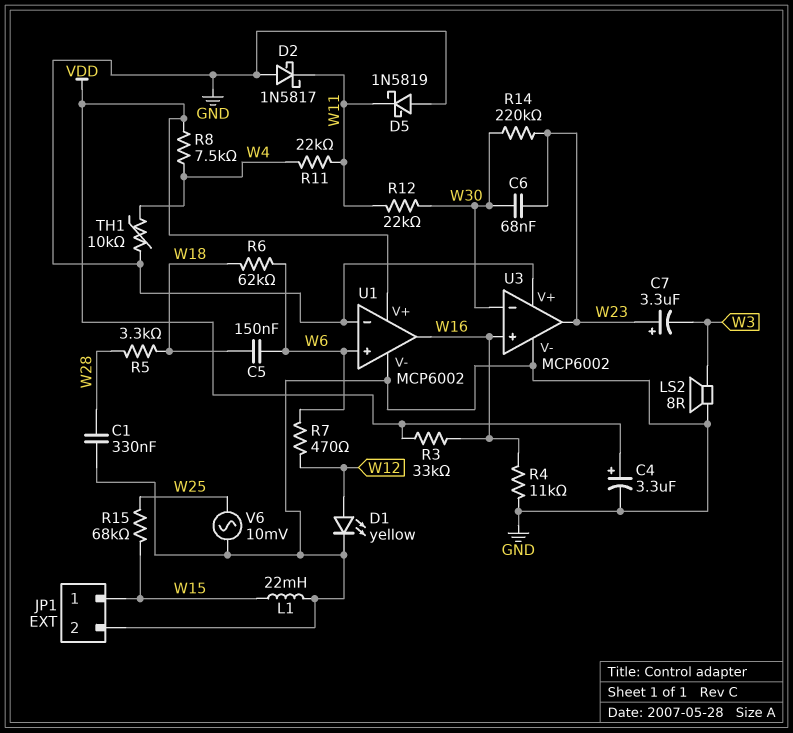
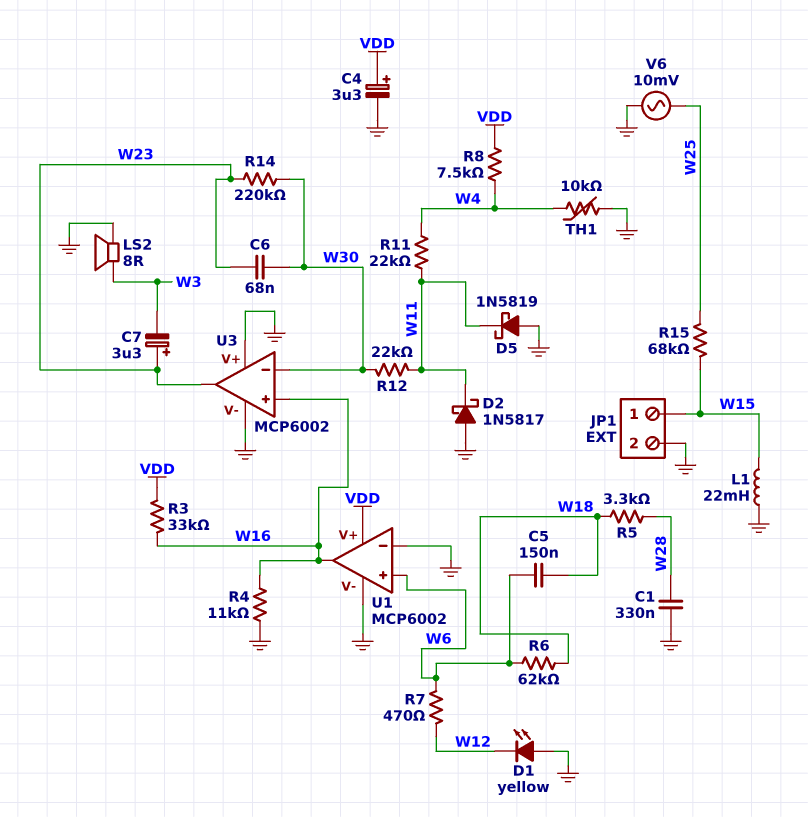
D1: LED yellow (A W12, K GND) -> LED yellow (A GND, K W12)

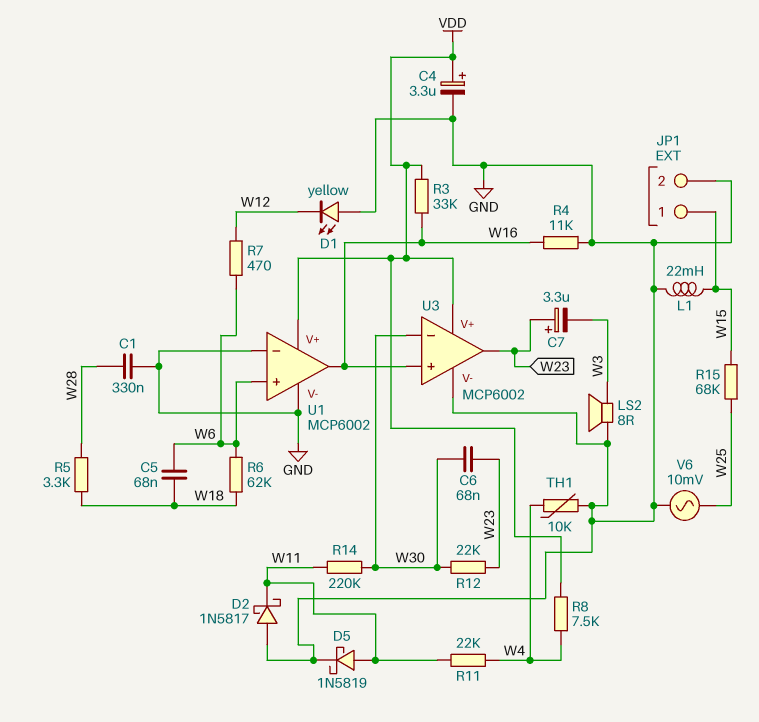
C5: 150nF (W6, W18) -> 68nF (W6, W18)
D5: schottky 1N5819 (A GND, K W11) -> schottky 1N5819 (A W11, K GND)
R12: 22k (W11, W30) -> 22k (W23, W30)
R14: 220k (W23, W30) -> 220k (W11, W30)
U3 pin V+: GND -> VDD

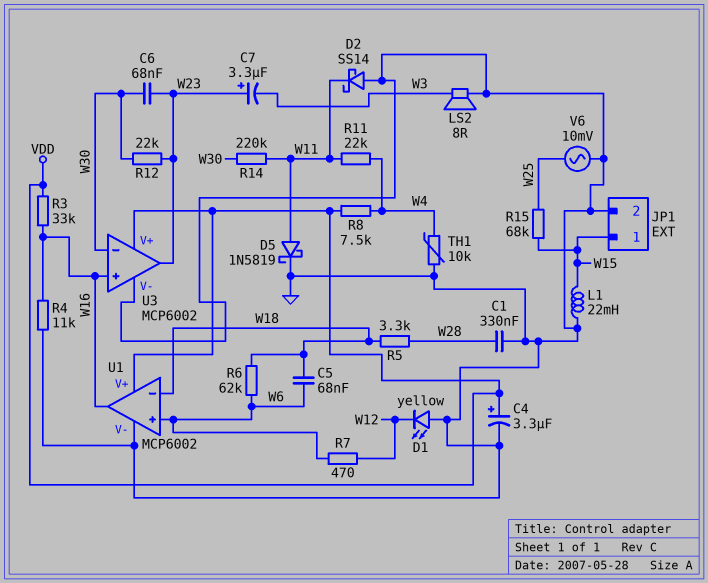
D2: schottky 1N5817 (A GND, K W11) -> schottky SS14 (A GND, K W11)
U1 pin in-: GND -> W18

